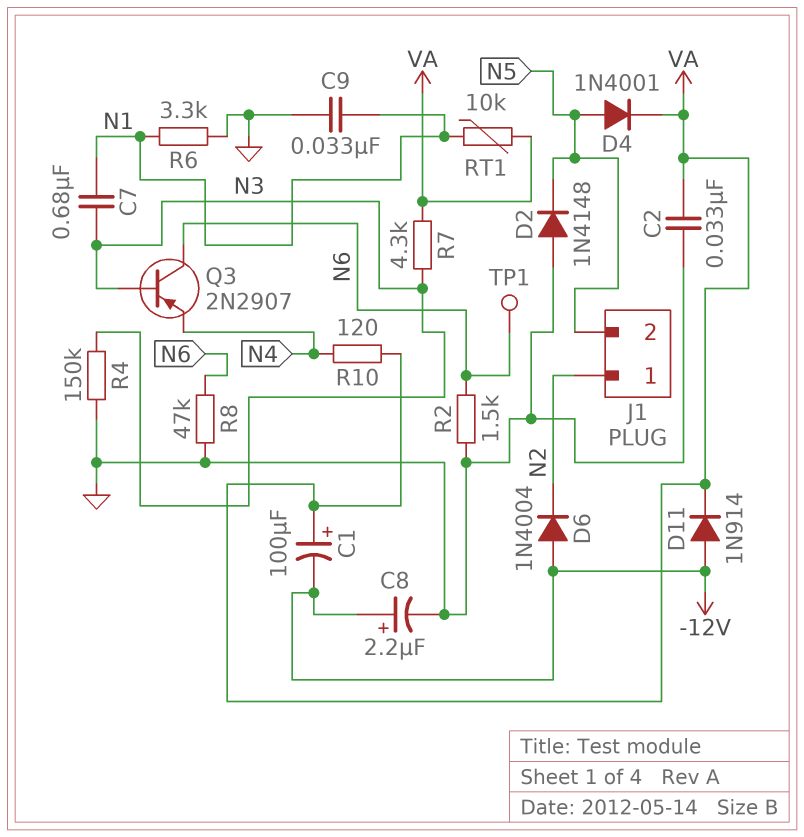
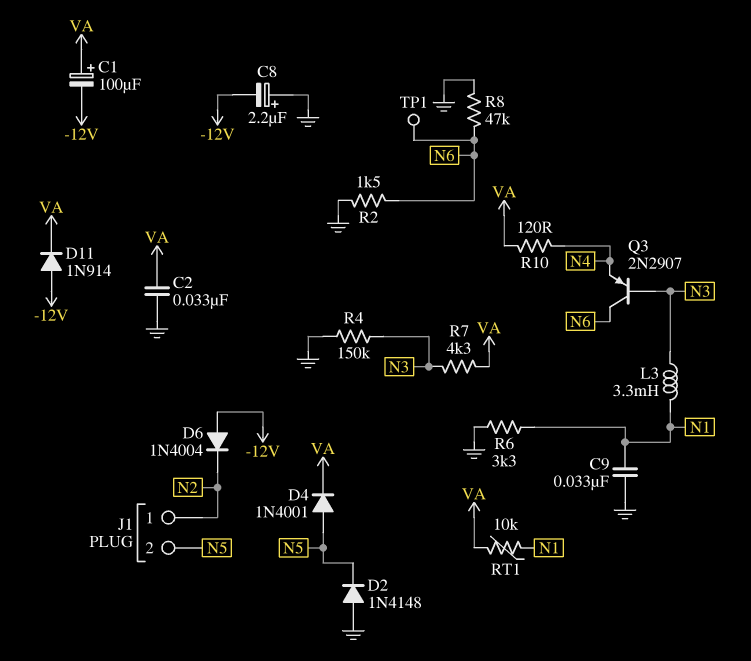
C7: 680nF (N1, N3) -> none
C8: 2.2uF (plus -12V, minus GND) -> 2.2uF (plus GND, minus -12V)
L3: none -> 3.3mH (N1, N3)

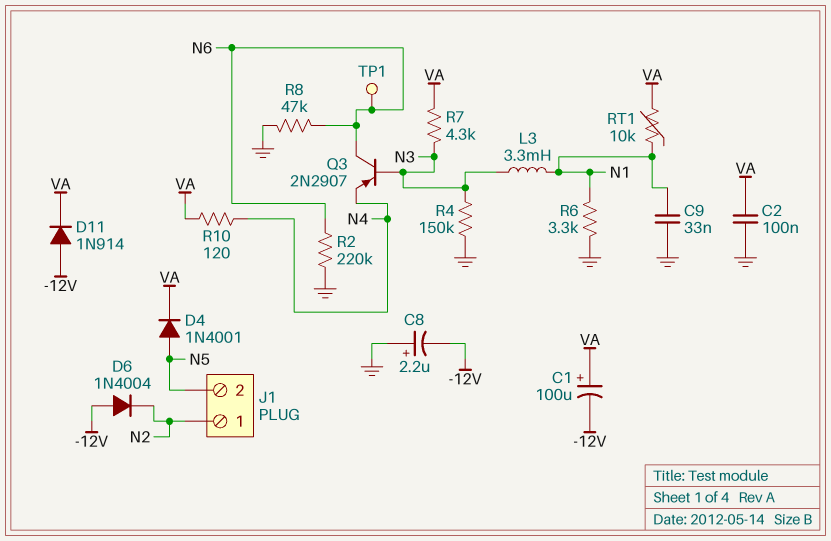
C2: 33nF (GND, VA) -> 100nF (GND, VA)
D2: diode 1N4148 (A GND, K N5) -> none
R2: 1.5k (GND, N6) -> 220k (GND, N6)

